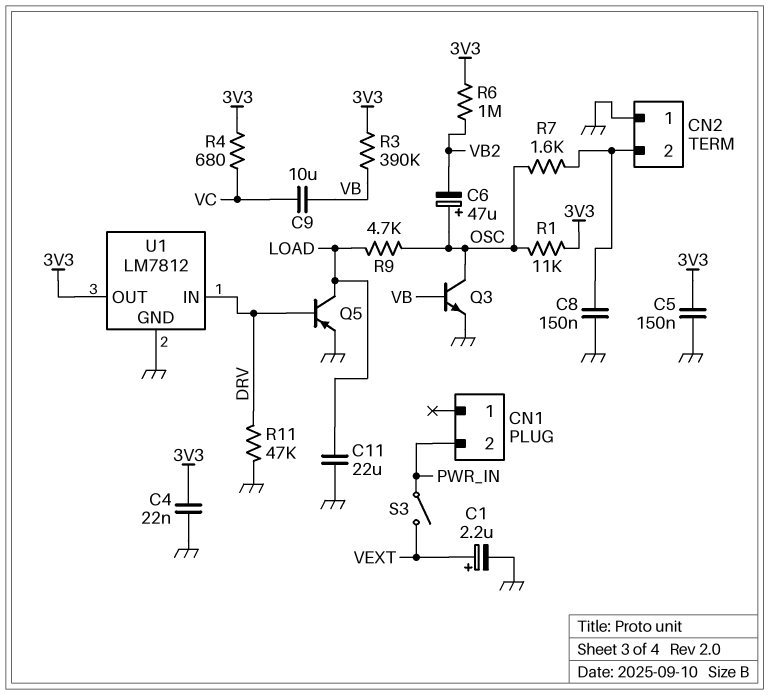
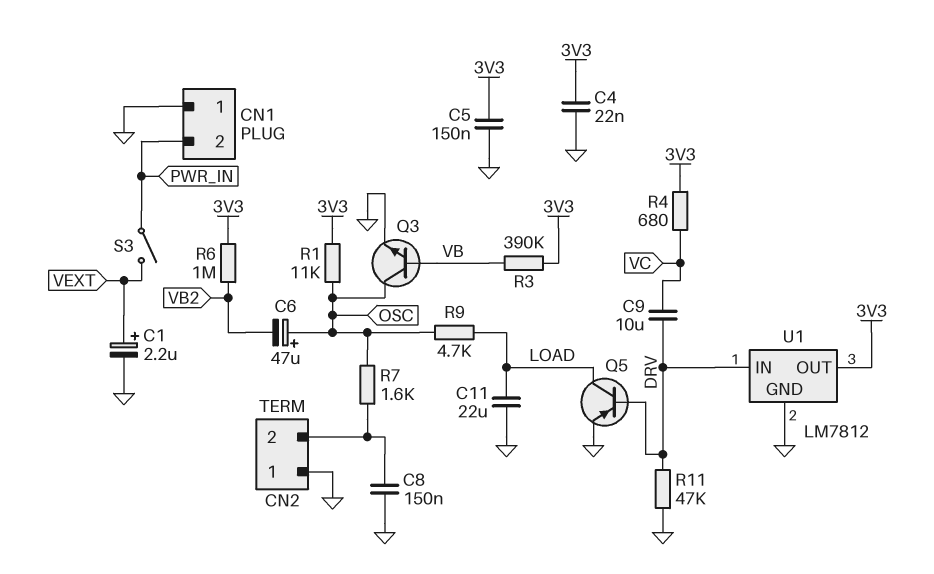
C9: 10uF (VB, VC) -> 10uF (DRV, VC)
CN1 pin 1: none -> GND

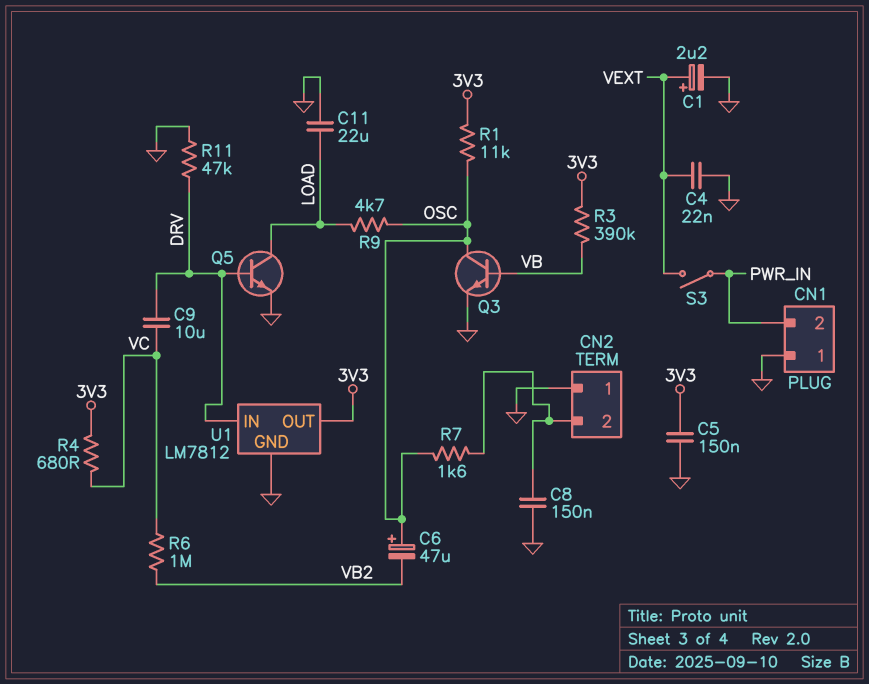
C4: 22nF (3V3, GND) -> 22nF (GND, VEXT)
Q5: PNP (B DRV, C LOAD, E GND) -> NPN (B DRV, C LOAD, E GND)
R6: 1M (3V3, VB2) -> 1M (VB2, VC)

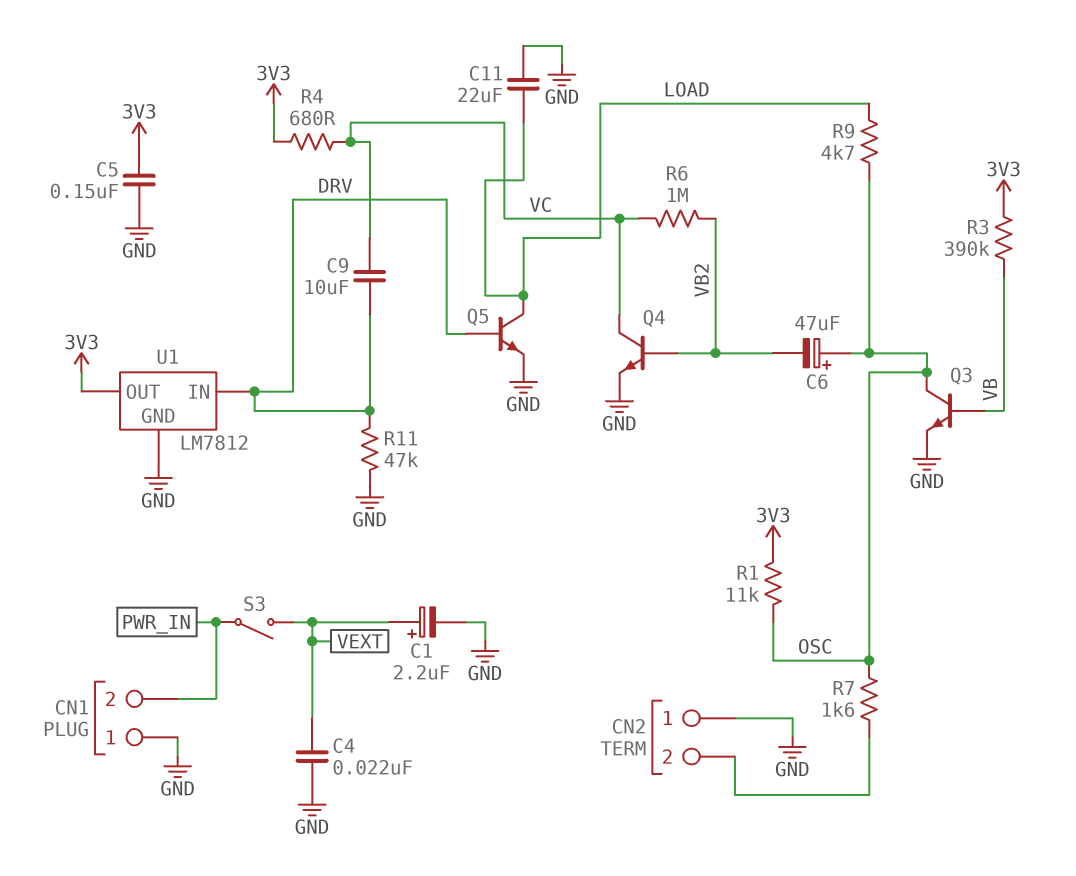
C8: 150nF (CN2/2, GND) -> none
Q4: none -> NPN (B VB2, C VC, E GND)

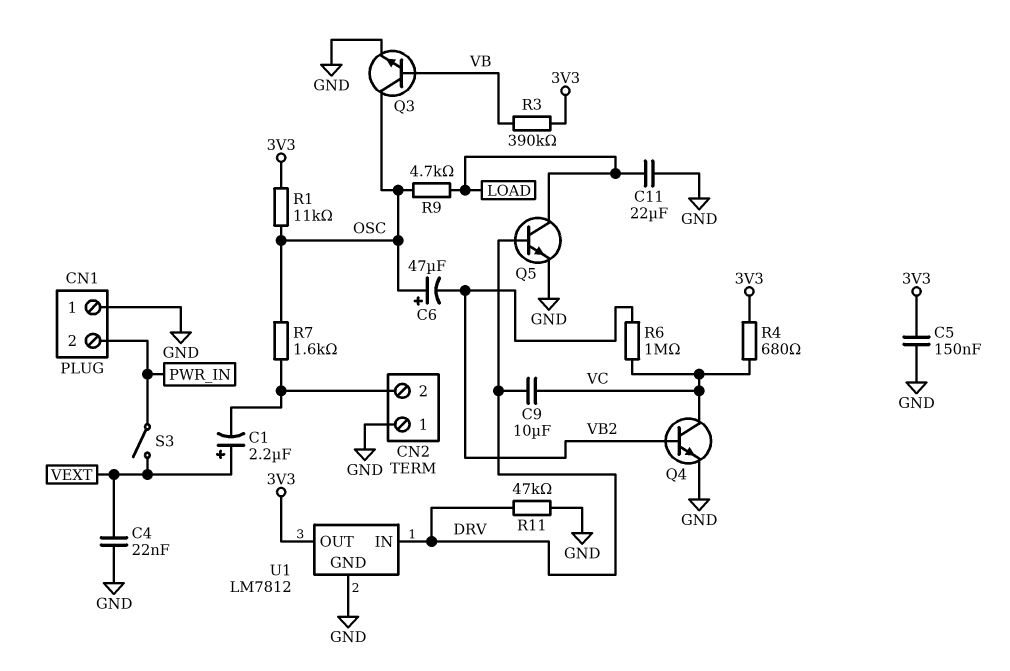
C1: 2.2uF (plus VEXT, minus GND) -> 2.2uF (plus VEXT, minus CN2/2)

